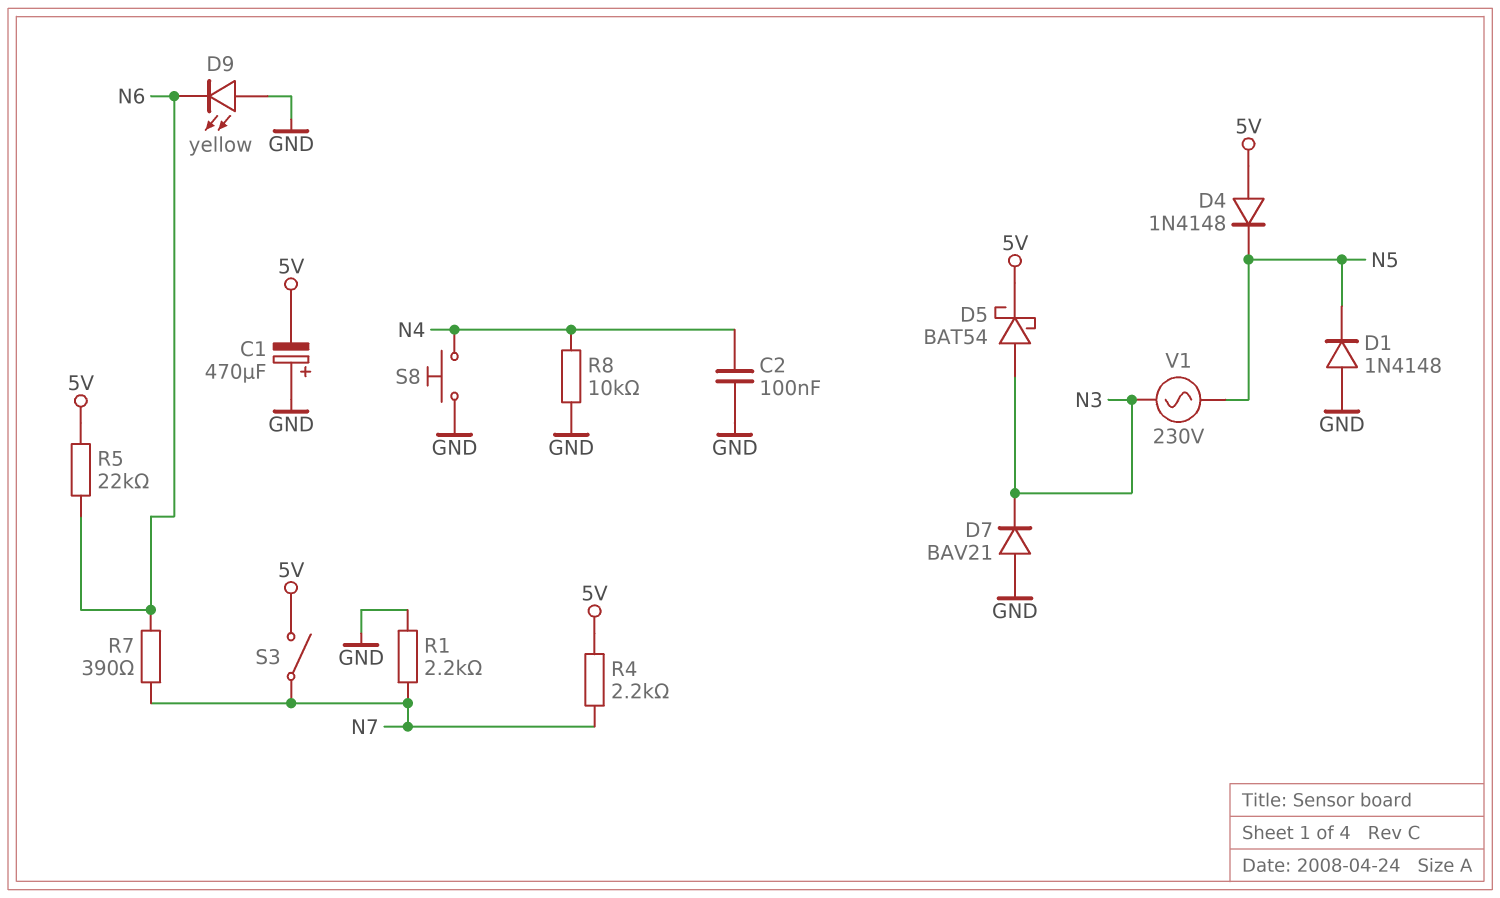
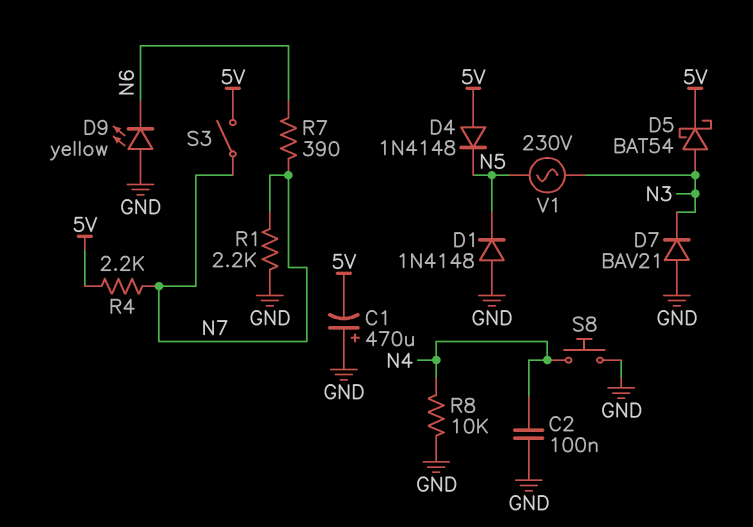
R5: 22k (5V, N6) -> none

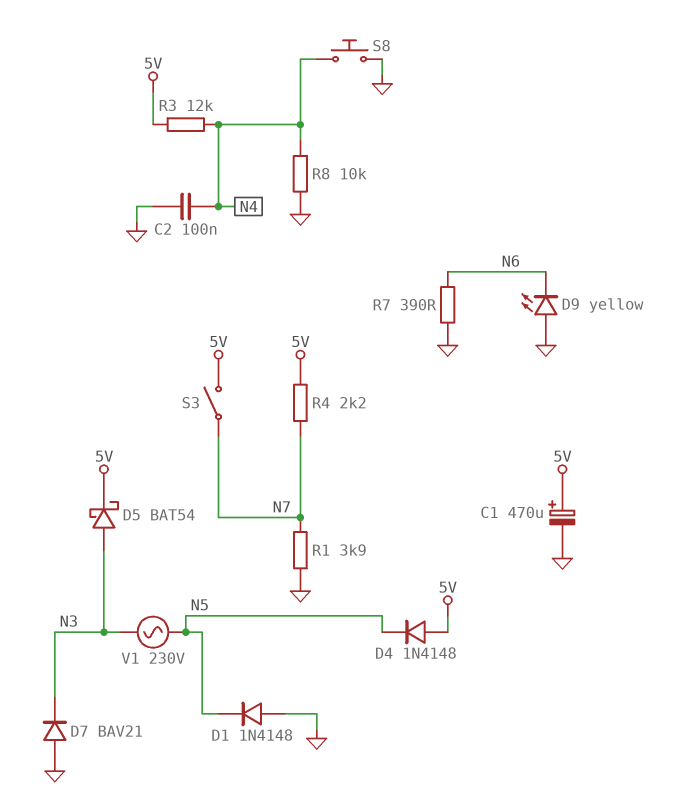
C1: 470uF (plus GND, minus 5V) -> 470uF (plus 5V, minus GND)
R1: 2.2k (GND, N7) -> 3.9k (GND, N7)
R3: none -> 12k (5V, N4)
R7: 390 (N6, N7) -> 390 (GND, N6)

